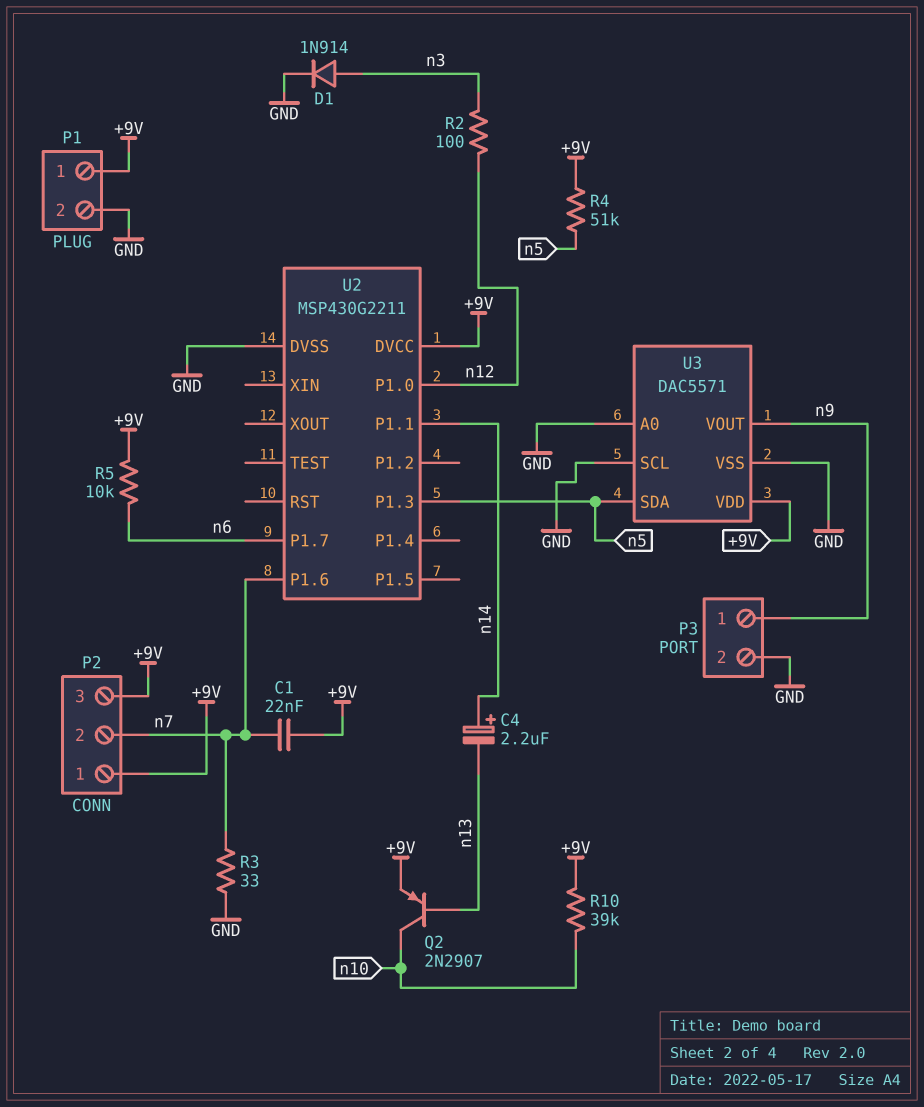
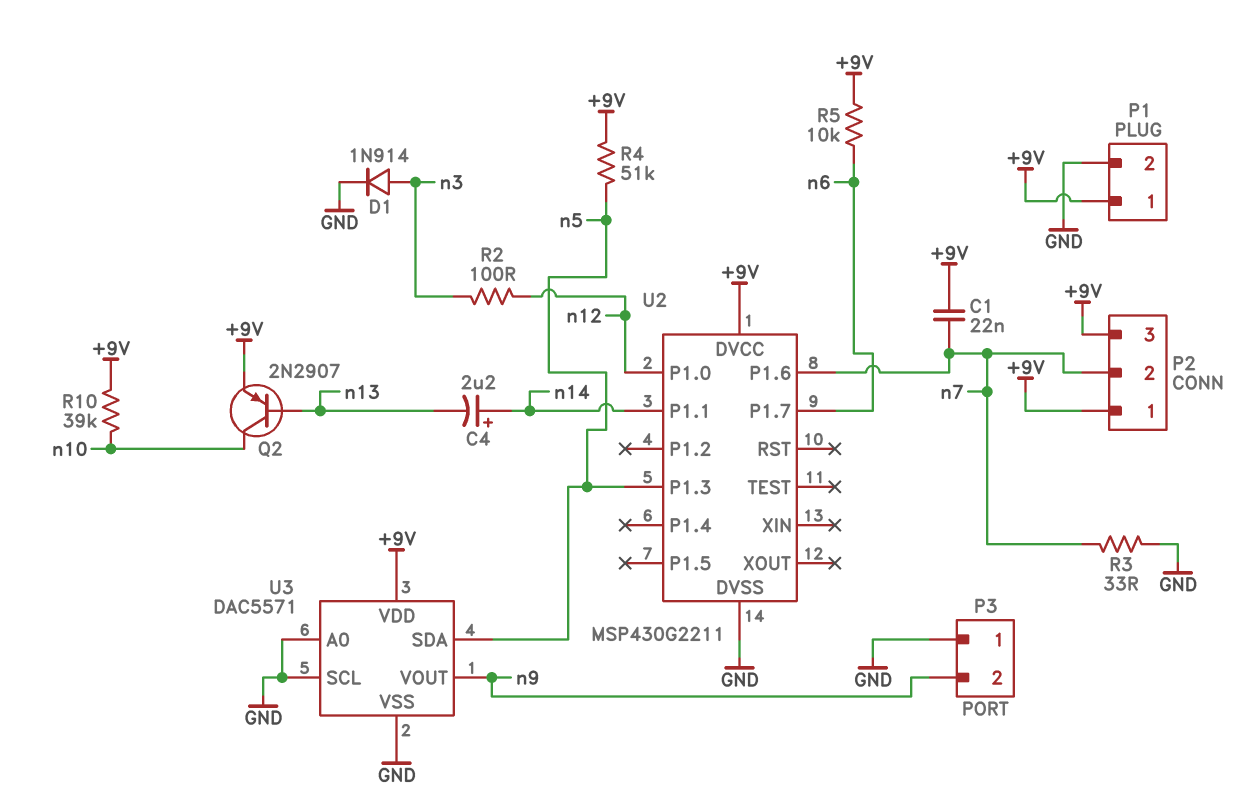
P3 pin 1: n9 -> GND
P3 pin 2: GND -> n9

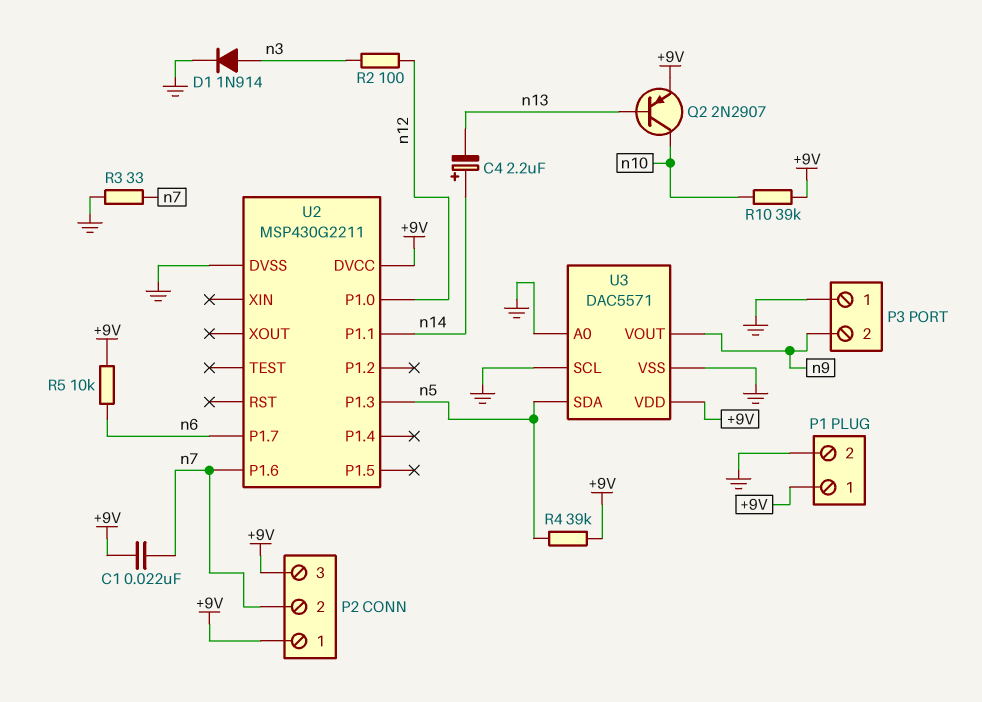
R4: 51k (+9V, n5) -> 39k (+9V, n5)

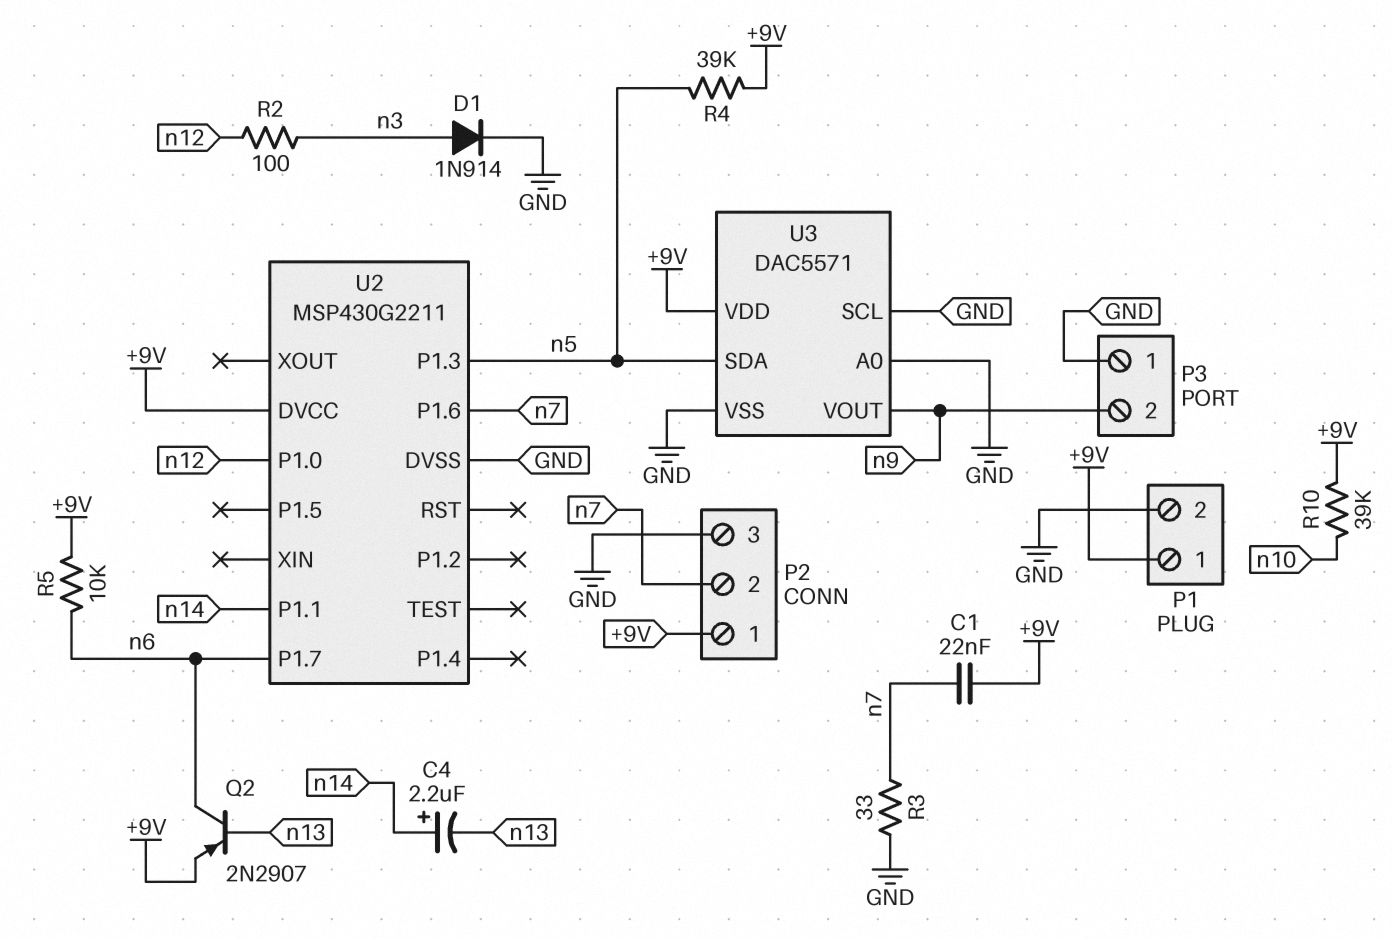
P2 pin 3: +9V -> GND
Q2: PNP 2N2907 (B n13, C n10, E +9V) -> PNP 2N2907 (B n13, C n6, E +9V)

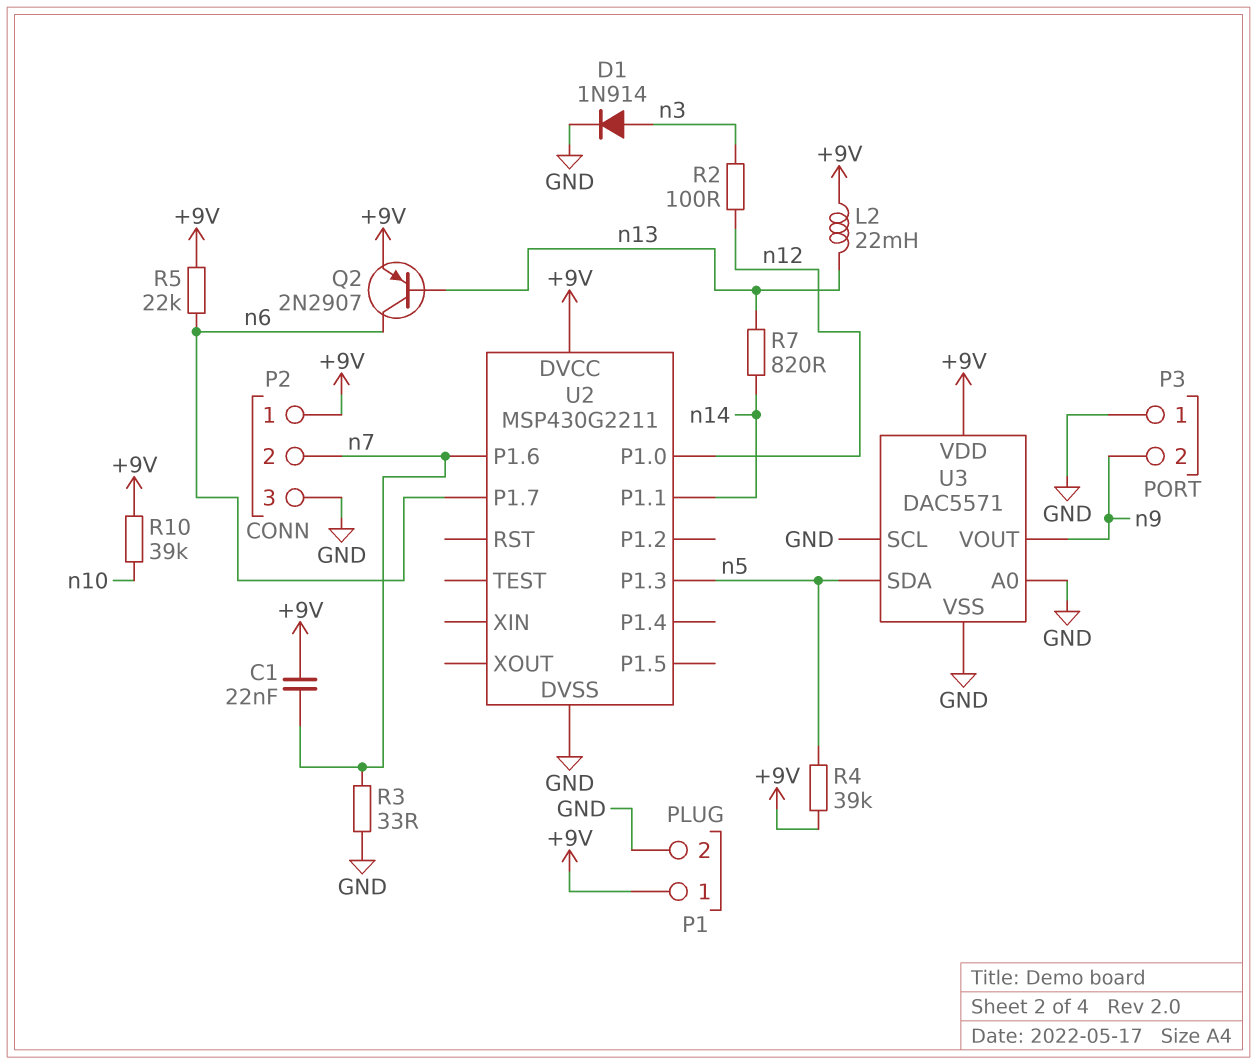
C4: 2.2uF (plus n14, minus n13) -> none
L2: none -> 22mH (+9V, n13)
R5: 10k (+9V, n6) -> 22k (+9V, n6)
R7: none -> 820 (n13, n14)

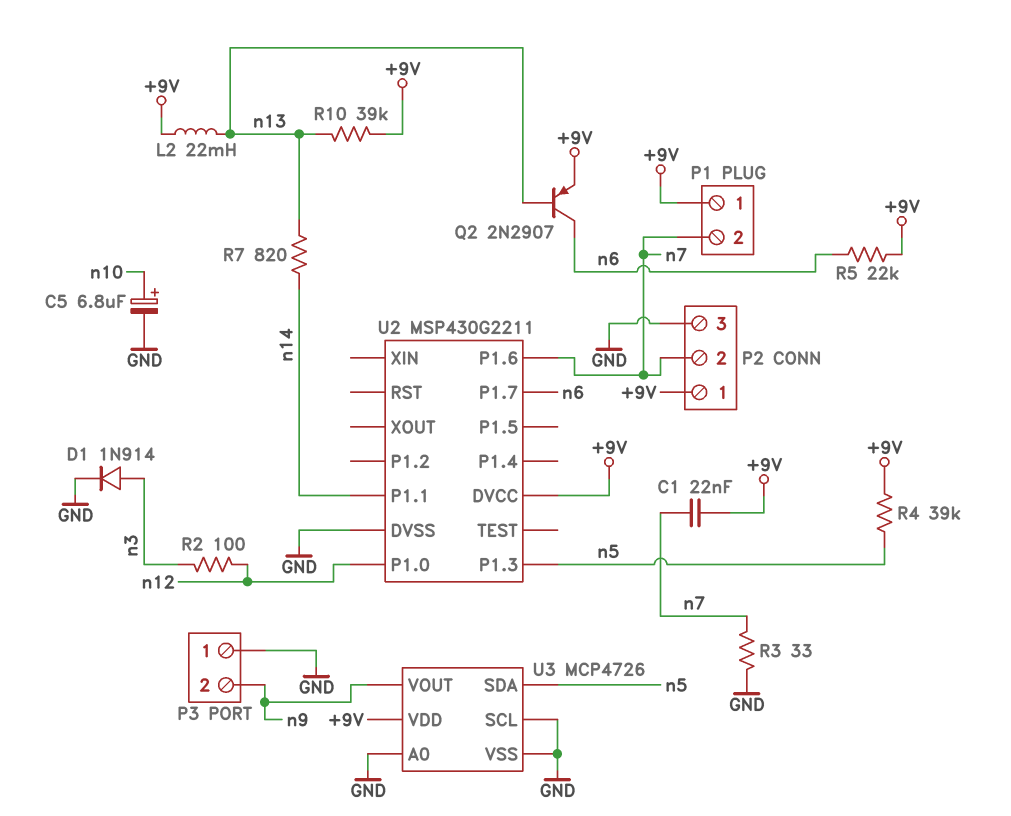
C5: none -> 6.8uF (plus n10, minus GND)
P1 pin 2: GND -> n7
R10: 39k (+9V, n10) -> 39k (+9V, n13)
U3: DAC5571 -> MCP4726

